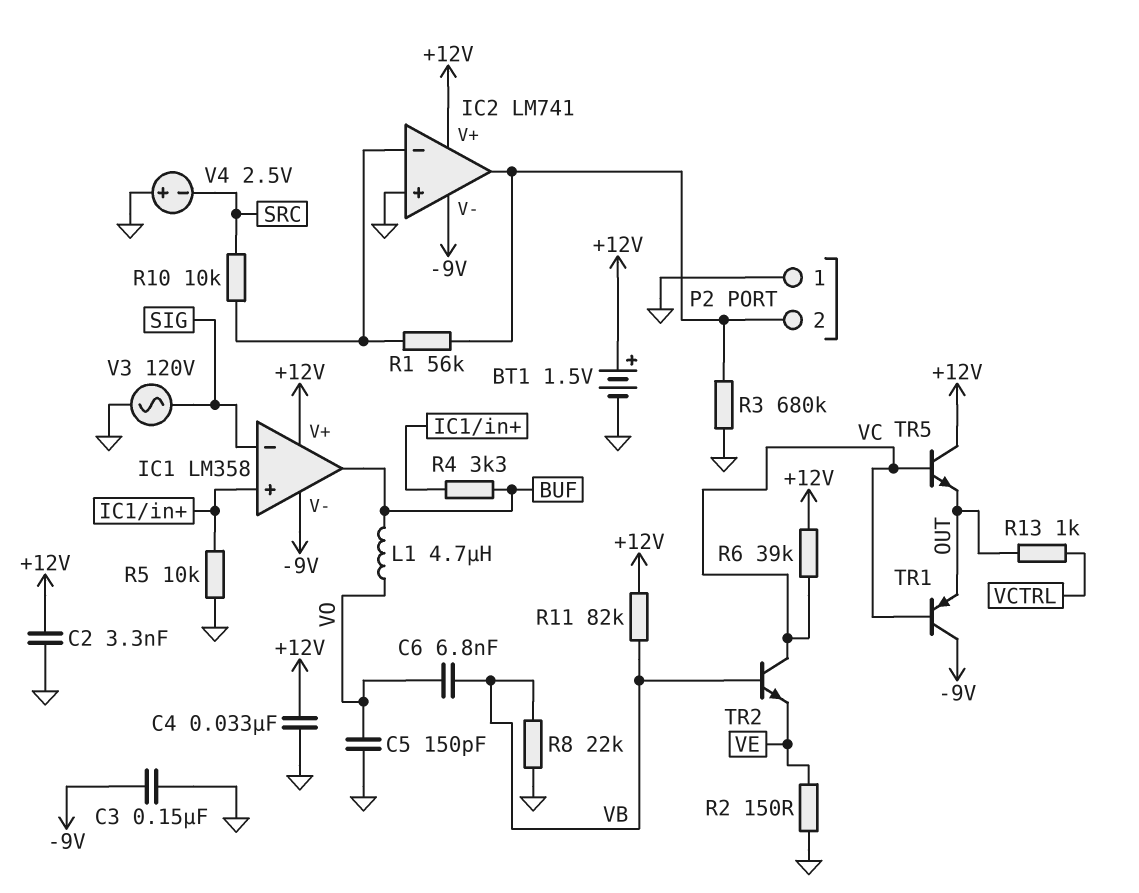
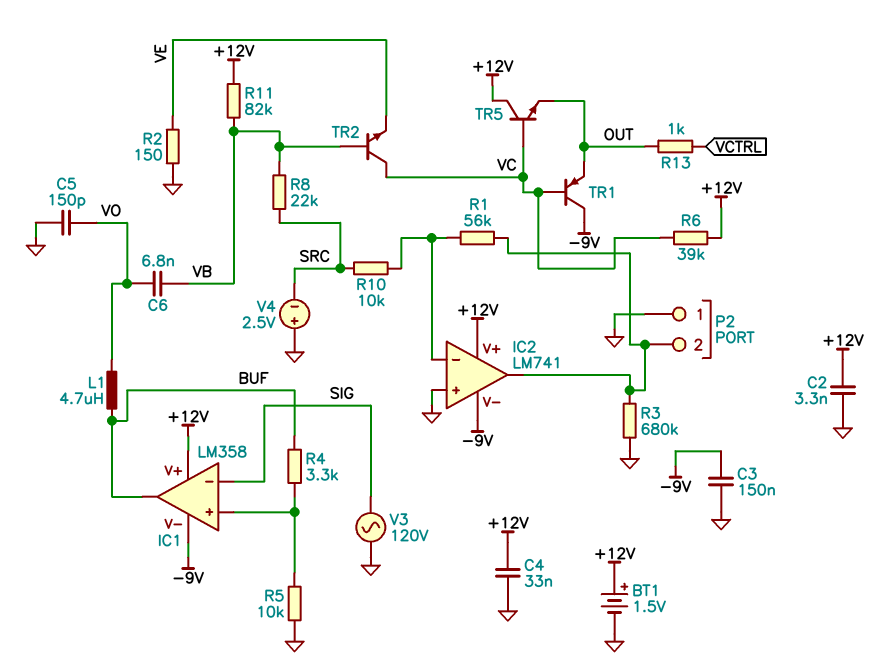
R8: 22k (GND, VB) -> 22k (SRC, VB)

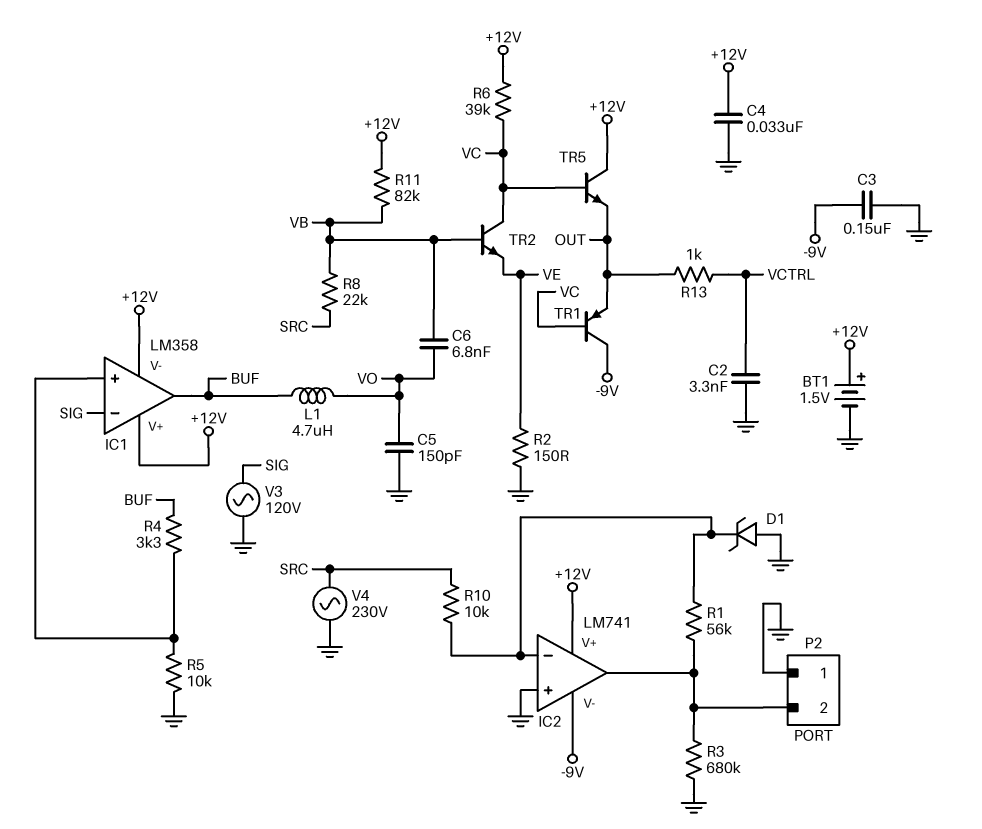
C2: 3.3nF (+12V, GND) -> 3.3nF (GND, VCTRL)
D1: none -> zener (A GND, K IC2/in-)
IC1 pin V-: -9V -> +12V
V4: 2.5V (plus GND, minus SRC) -> AC 230V (GND, SRC)

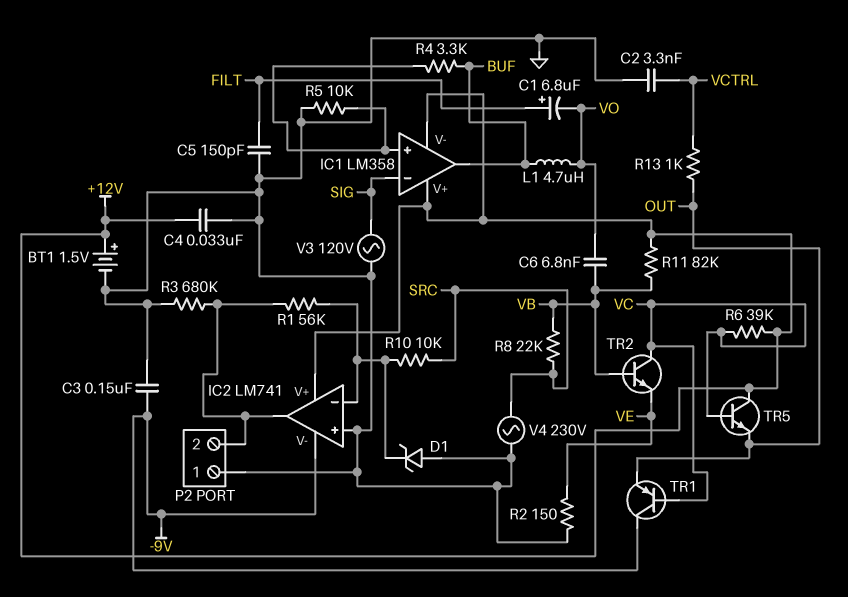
C1: none -> 6.8uF (plus FILT, minus VO)
C5: 150pF (GND, VO) -> 150pF (FILT, GND)

